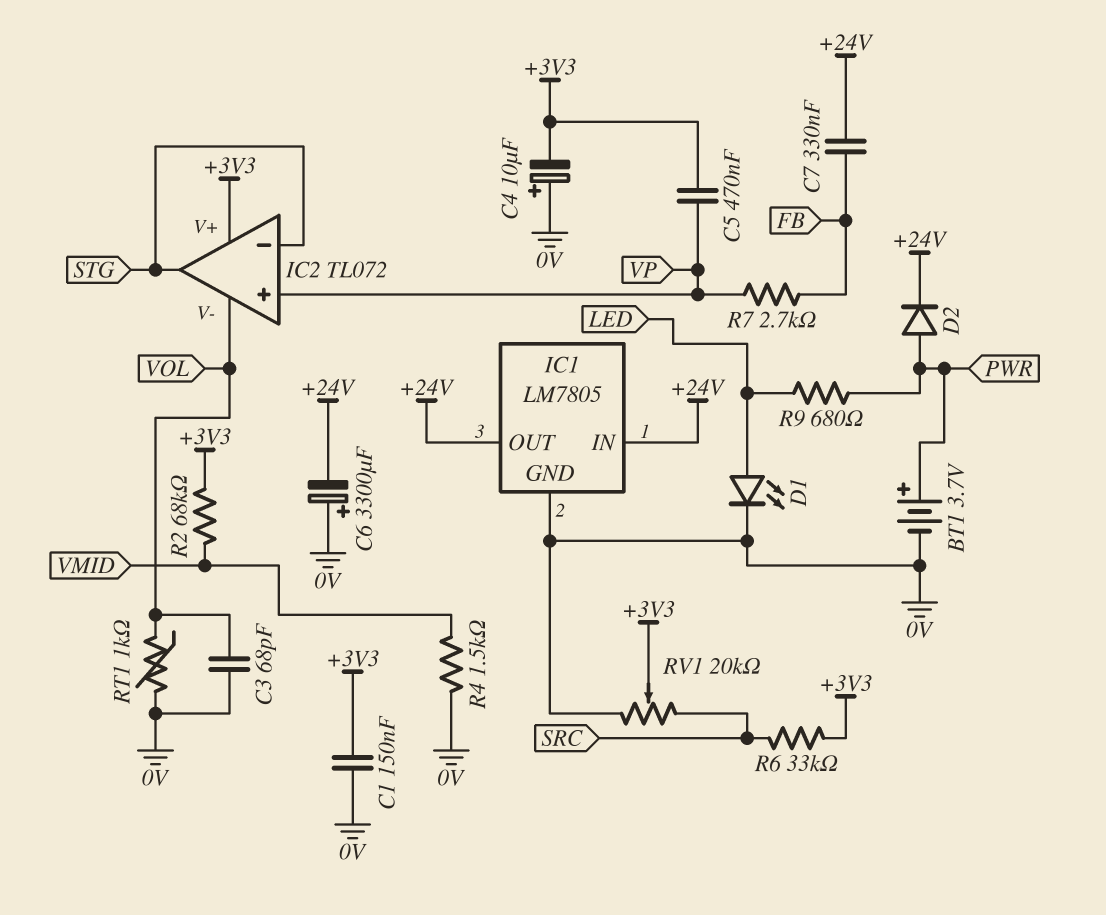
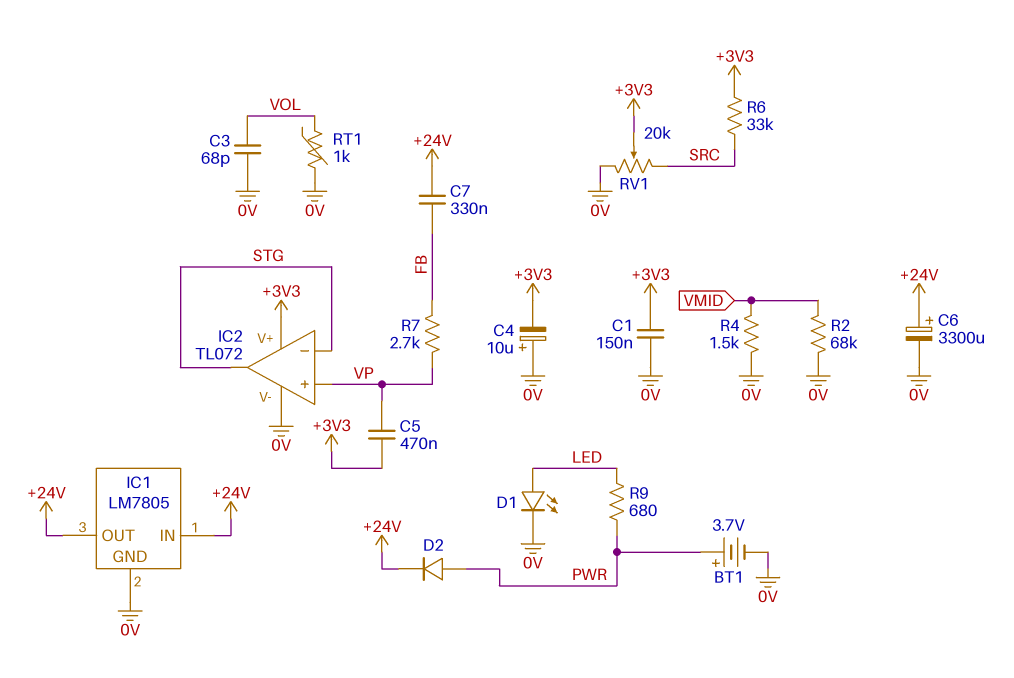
C6: 3300uF (plus 0V, minus +24V) -> 3300uF (plus +24V, minus 0V)
IC2 pin V-: VOL -> 0V
R2: 68k (+3V3, VMID) -> 68k (0V, VMID)

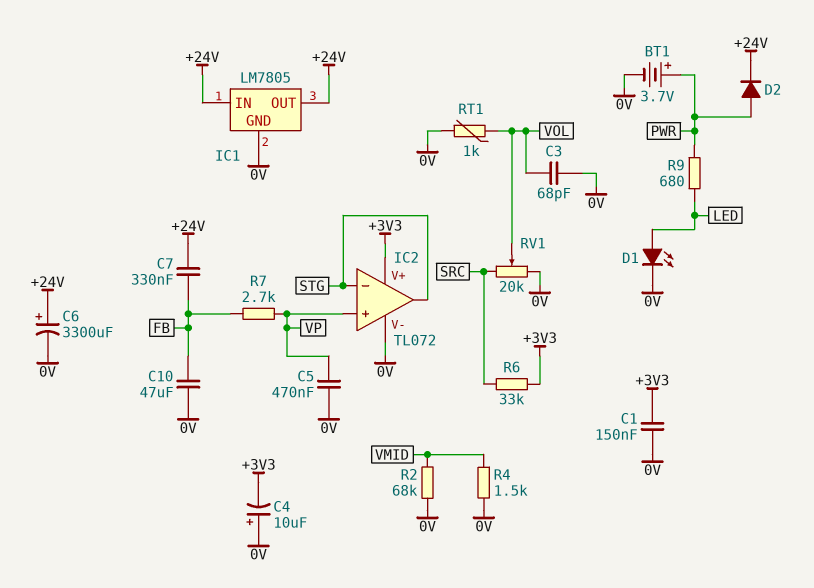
C5: 470nF (+3V3, VP) -> 470nF (0V, VP)
C10: none -> 47uF (0V, FB)
RV1: 20k (0V, SRC, wiper +3V3) -> 20k (0V, SRC, wiper VOL)

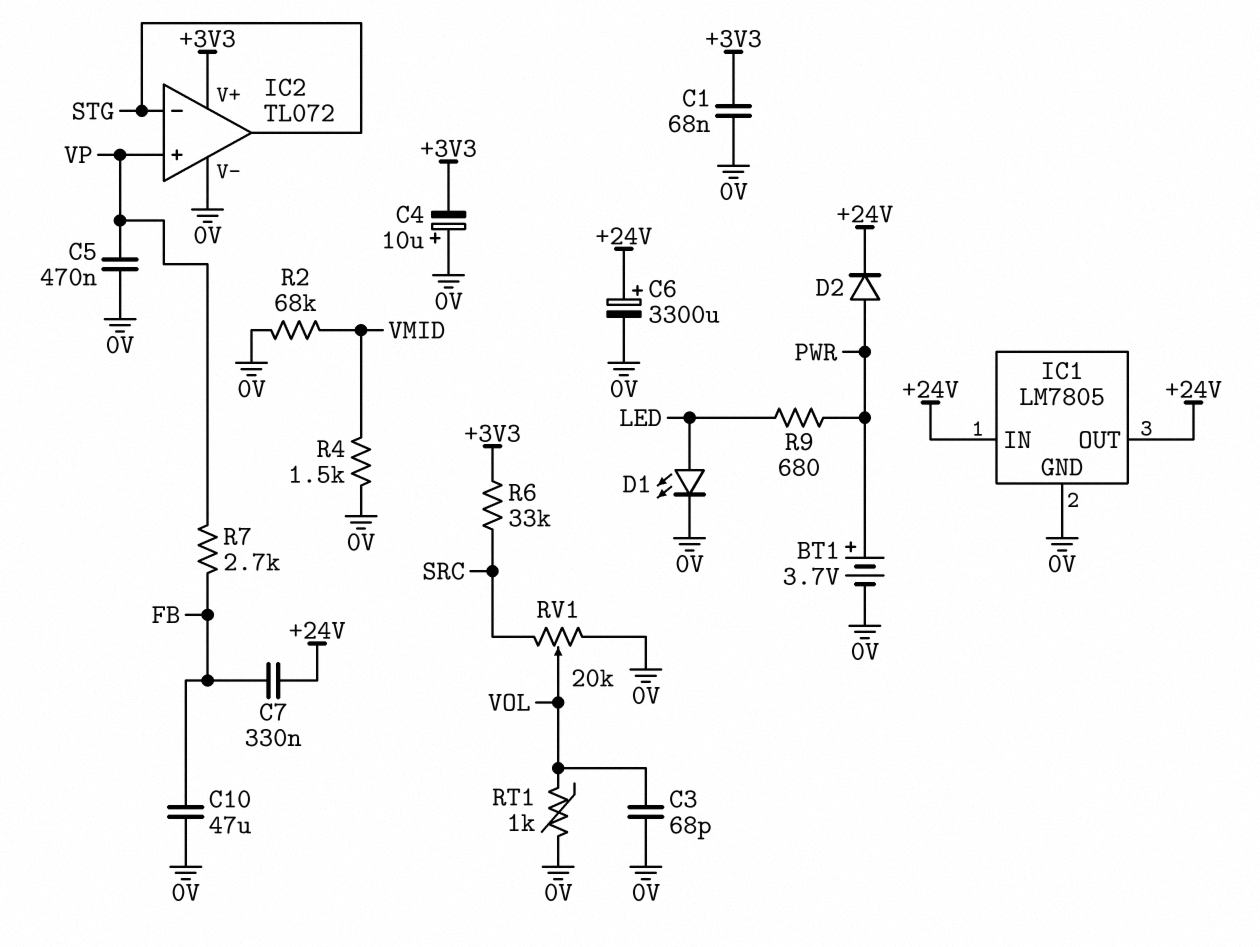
C1: 150nF (+3V3, 0V) -> 68nF (+3V3, 0V)

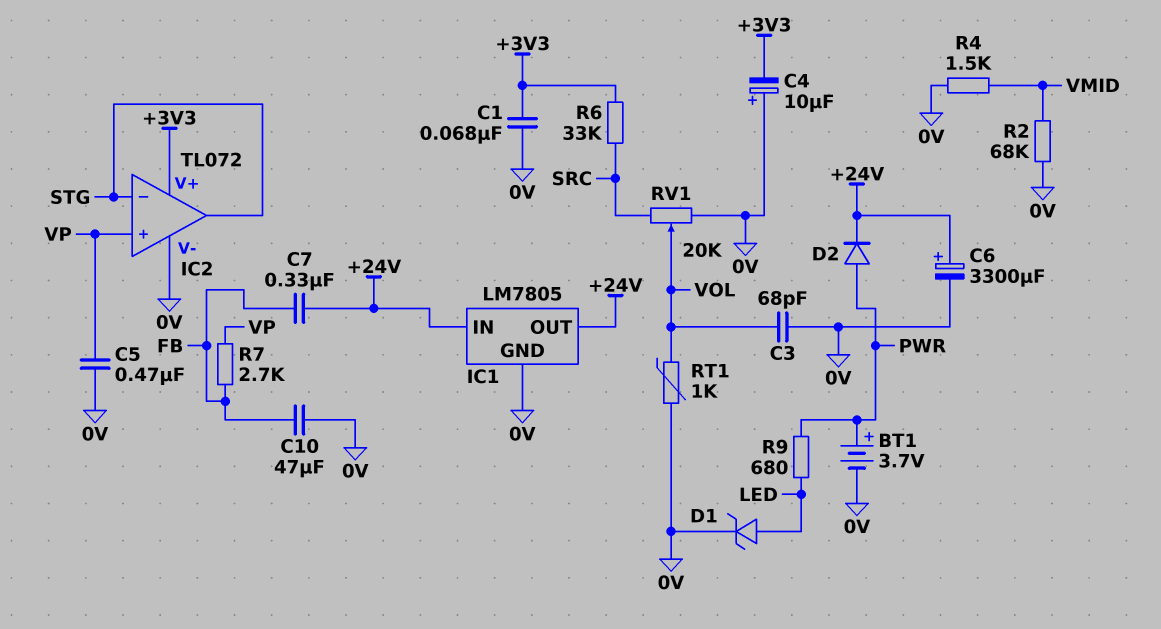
D1: LED (A LED, K 0V) -> zener (A LED, K 0V)

